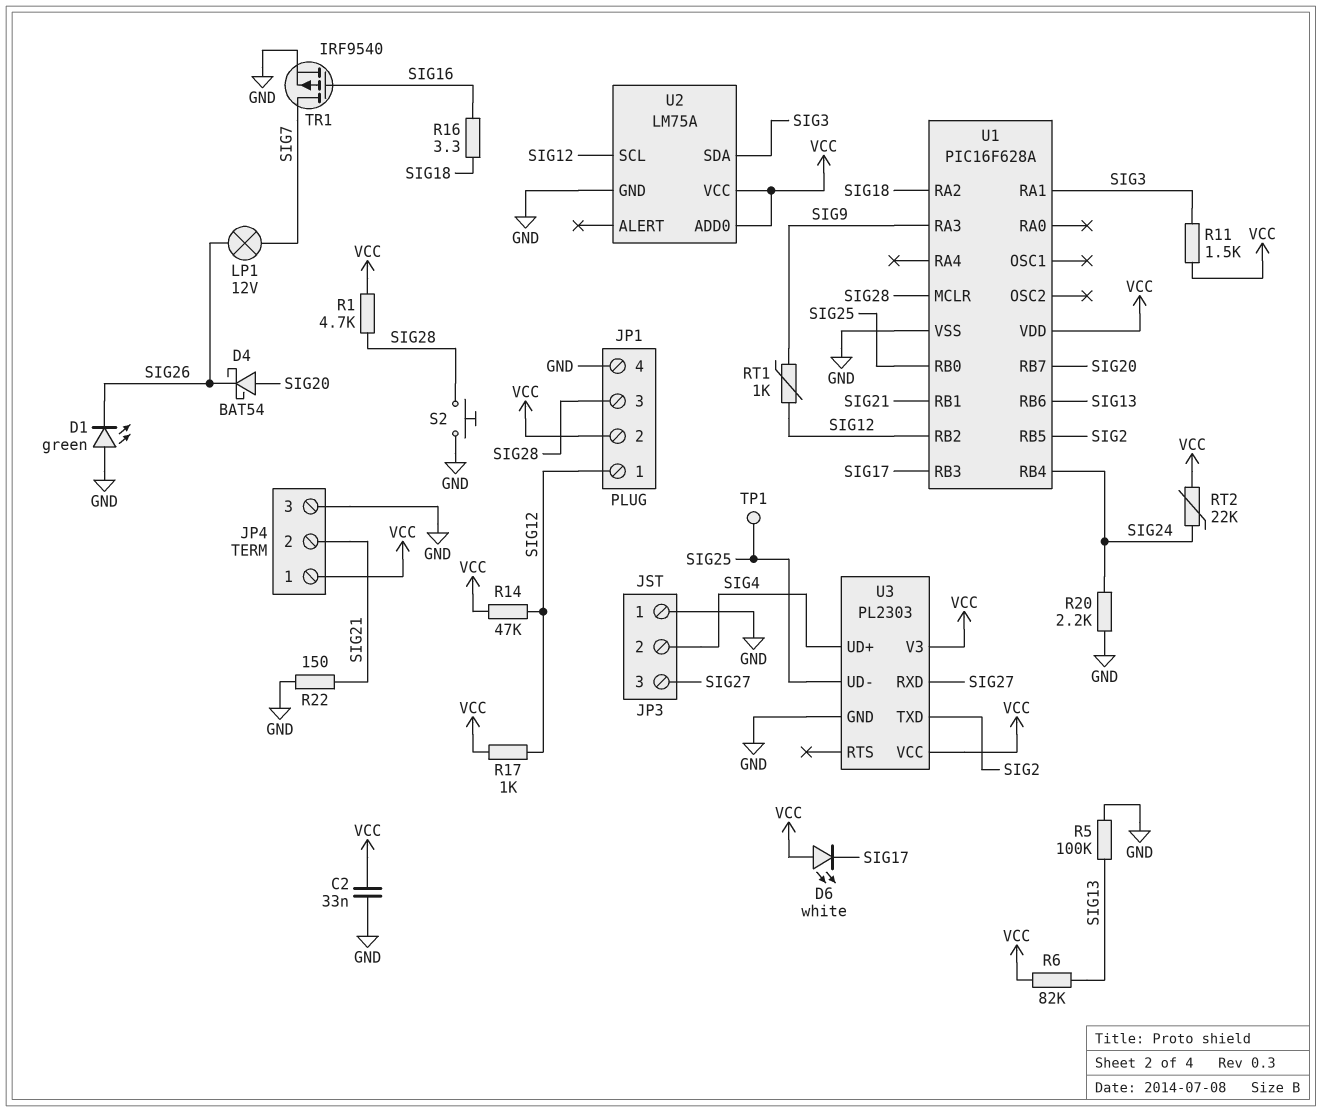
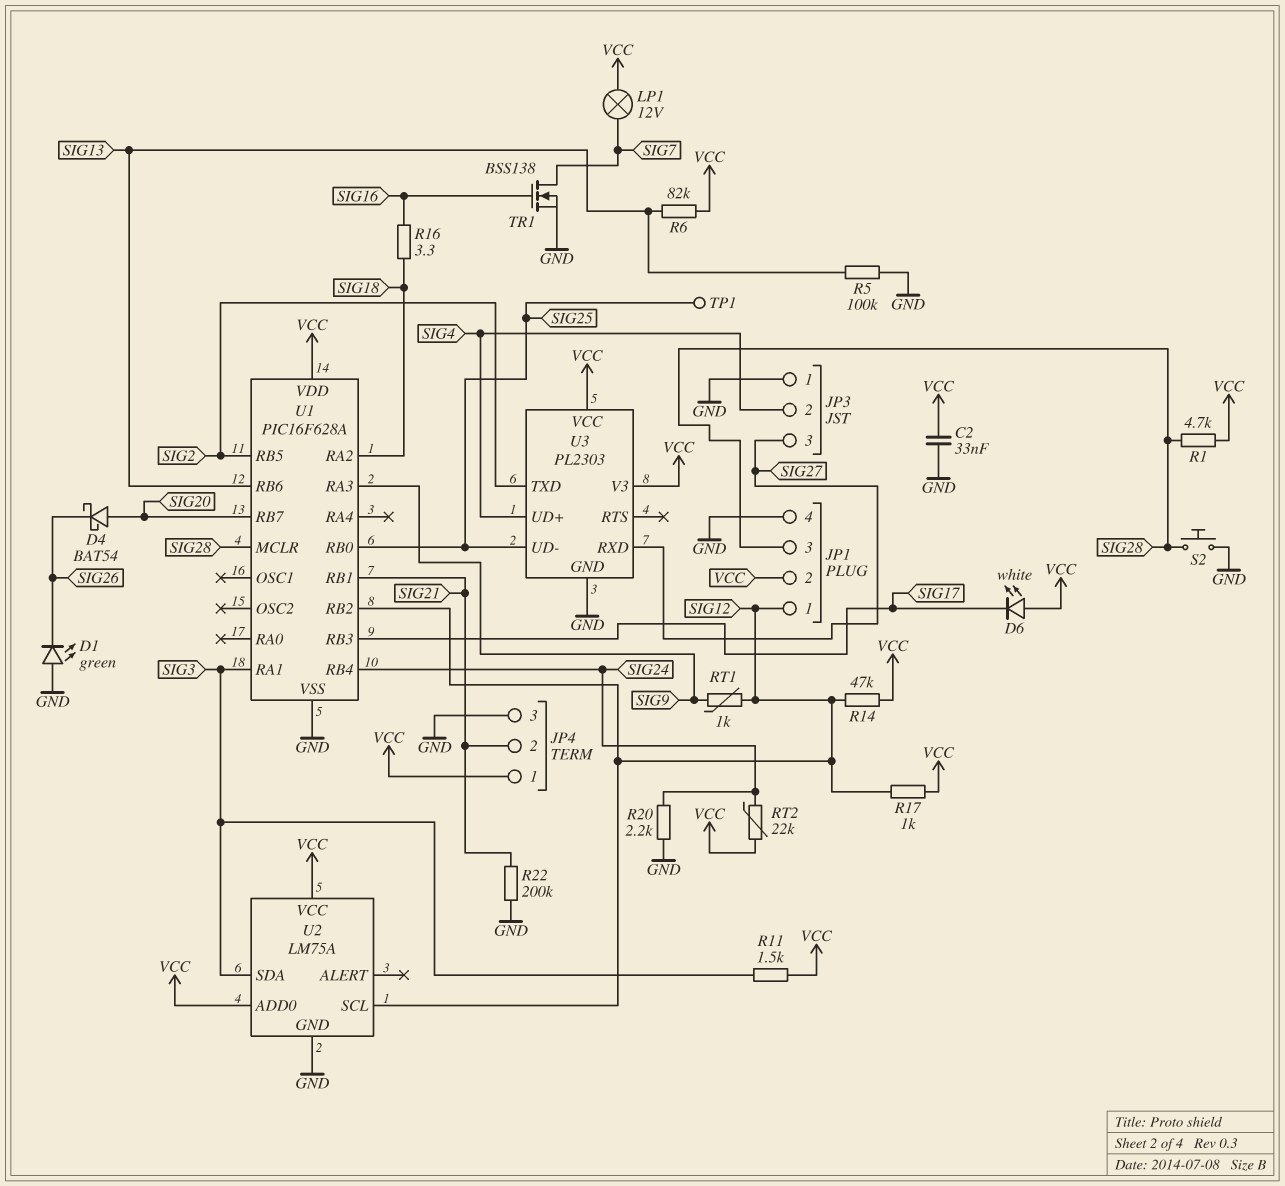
LP1: lamp 12V (SIG7, SIG26) -> lamp 12V (SIG7, VCC)
R22: 150 (GND, SIG21) -> 200k (GND, SIG21)
TR1: PMOS IRF9540 (G SIG16, D SIG7, S GND) -> NMOS BSS138 (G SIG16, D SIG7, S GND)

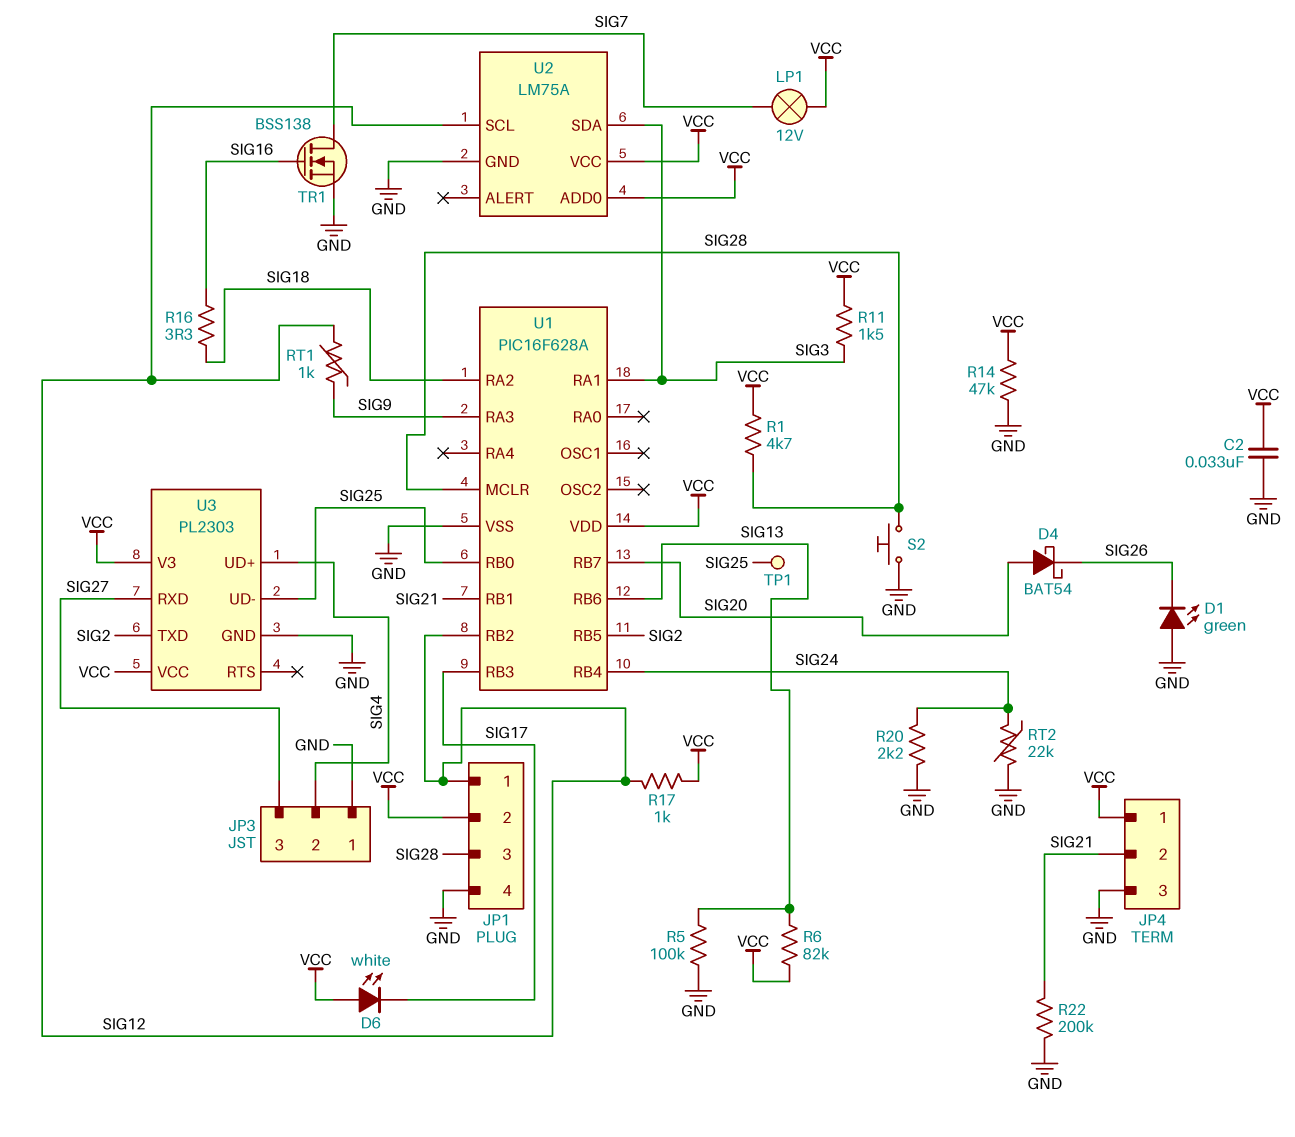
R14: 47k (SIG12, VCC) -> 47k (GND, VCC)
RT2: 22k (SIG24, VCC) -> 22k (GND, SIG24)

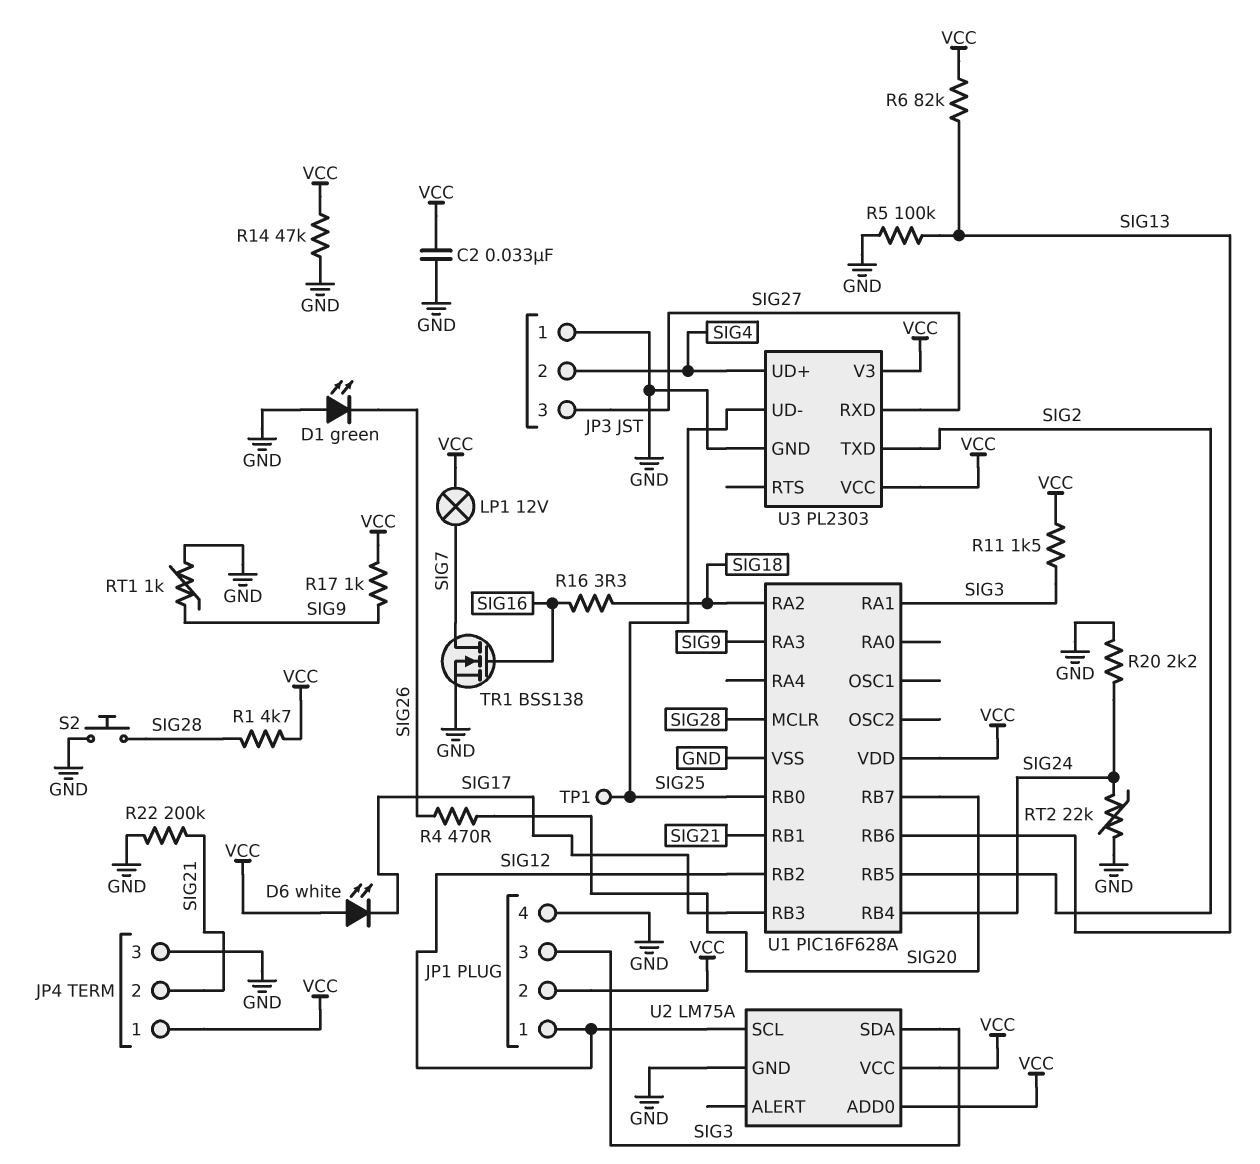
D4: schottky BAT54 (A SIG20, K SIG26) -> none
JP1 pin 3: SIG28 -> SIG3
R4: none -> 470 (SIG20, SIG26)
R17: 1k (SIG12, VCC) -> 1k (SIG9, VCC)
RT1: 1k (SIG9, SIG12) -> 1k (GND, SIG9)

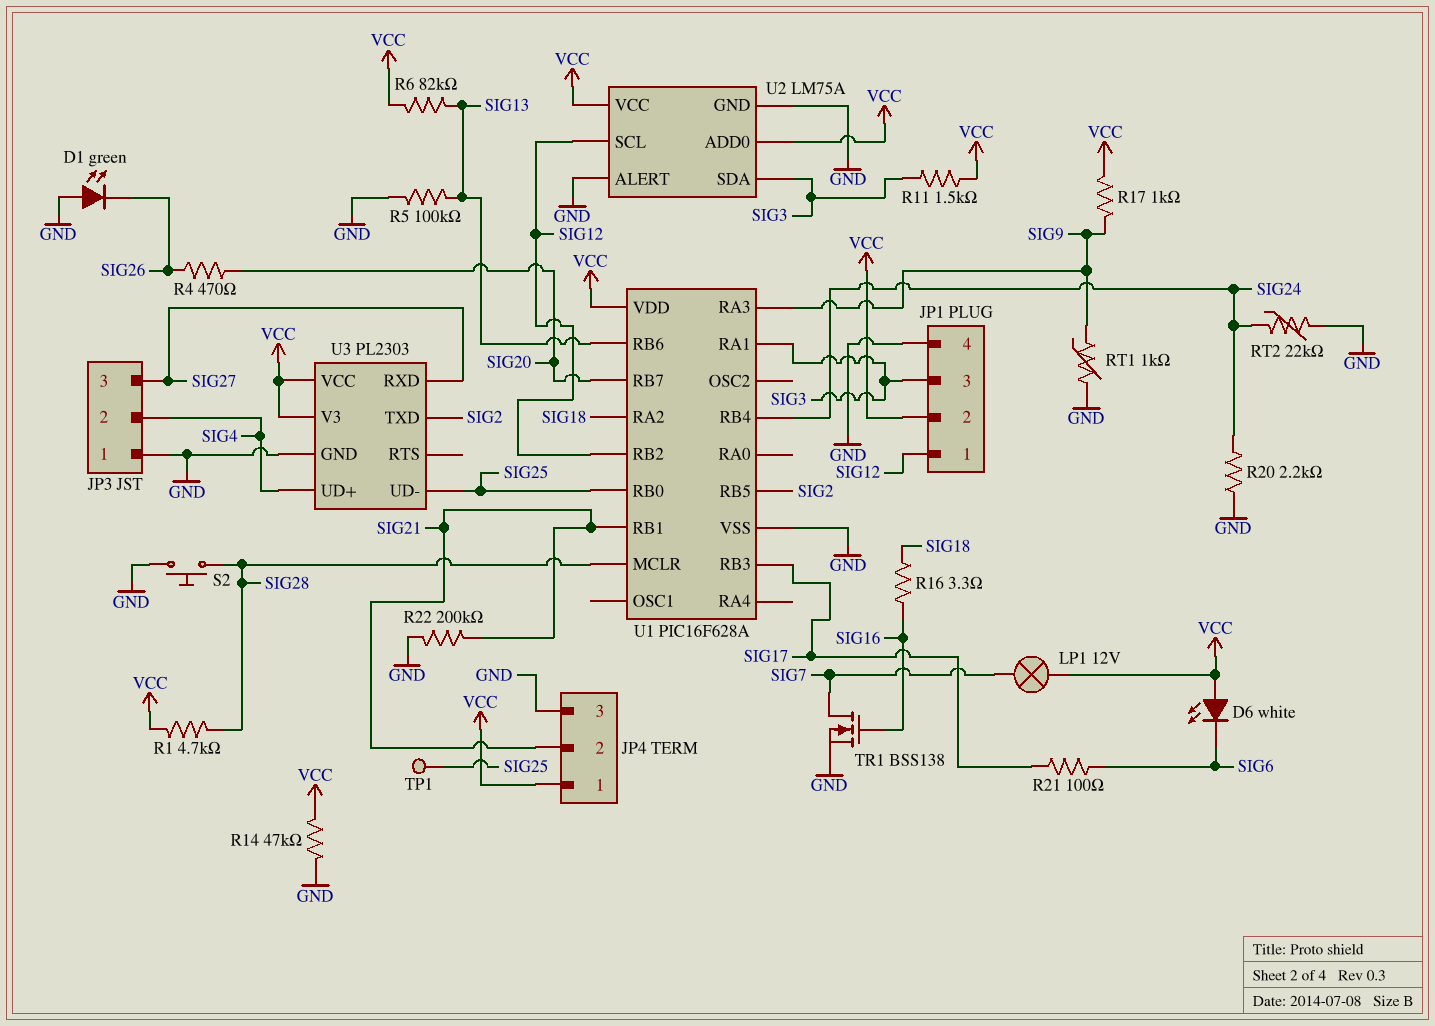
C2: 33nF (GND, VCC) -> none
D6: LED white (A VCC, K SIG17) -> LED white (A VCC, K SIG6)
R21: none -> 100 (SIG6, SIG17)
U2 pin ALERT: none -> GND

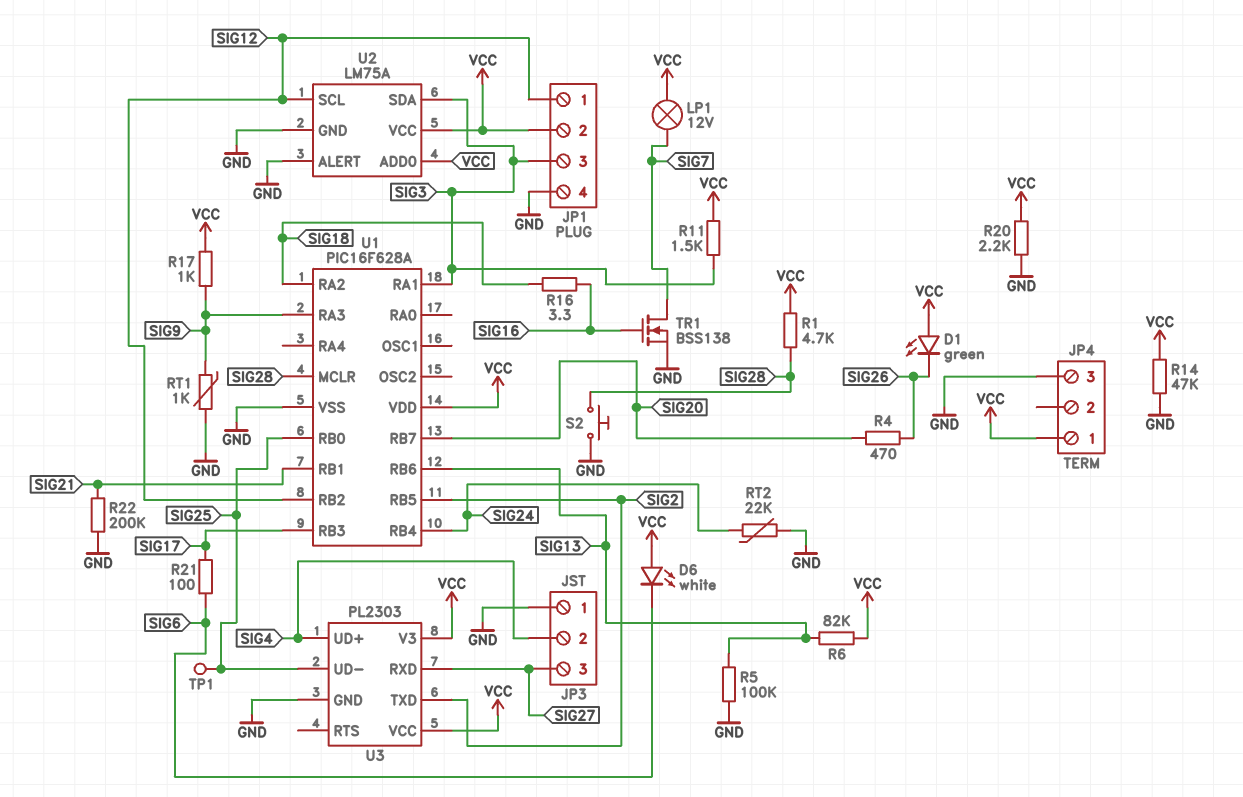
D1: LED green (A GND, K SIG26) -> LED green (A VCC, K SIG26)
JP4 pin 2: SIG21 -> none
R20: 2.2k (GND, SIG24) -> 2.2k (GND, VCC)

